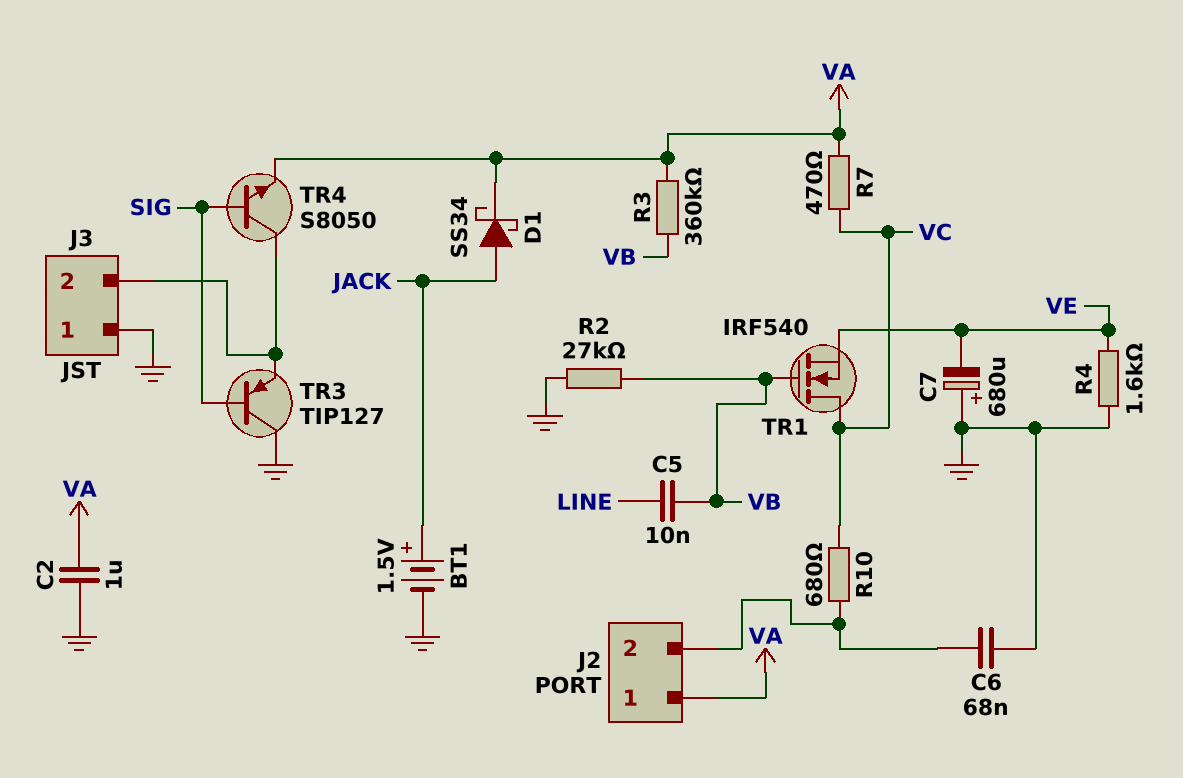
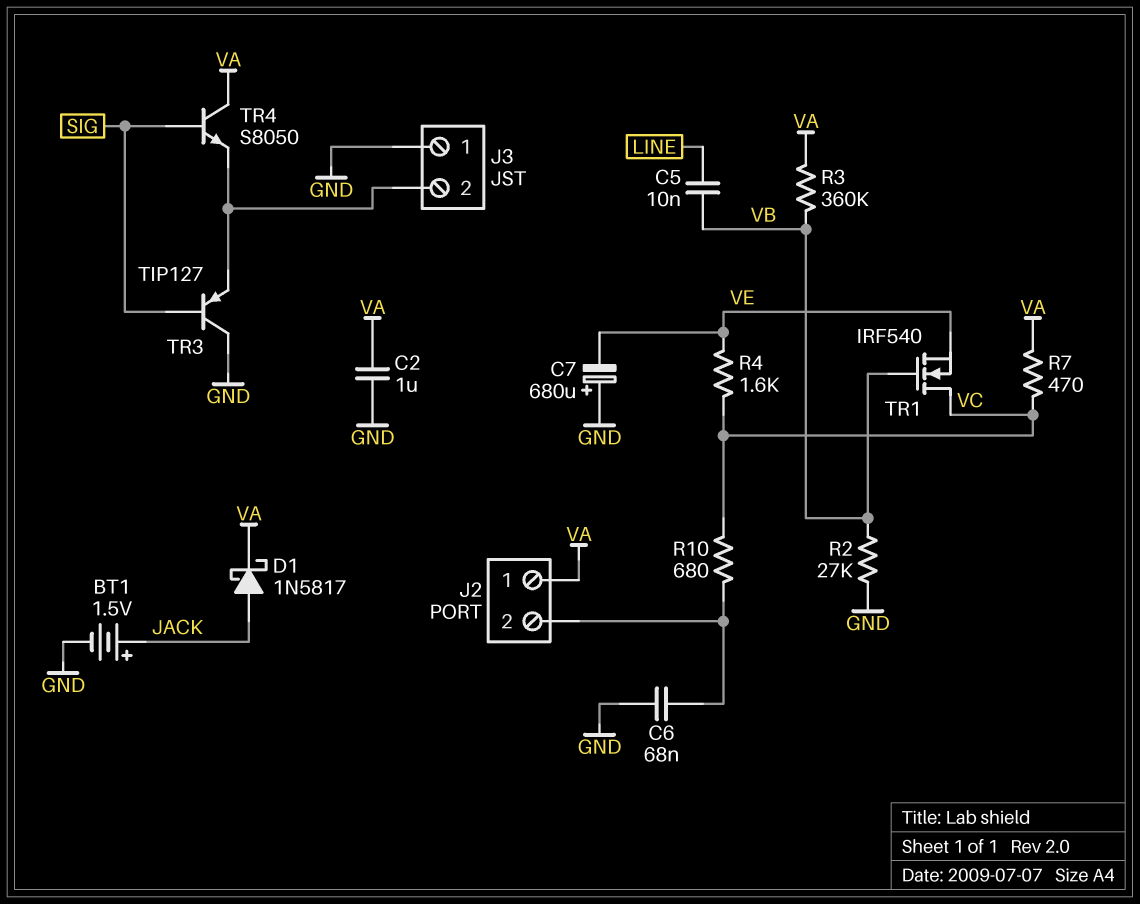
D1: schottky SS34 (A JACK, K VA) -> schottky 1N5817 (A JACK, K VA)
R4: 1.6k (GND, VE) -> 1.6k (VC, VE)
TR4: NPN S8050 (B SIG, C J3/2, E VA) -> NPN S8050 (B SIG, C VA, E J3/2)

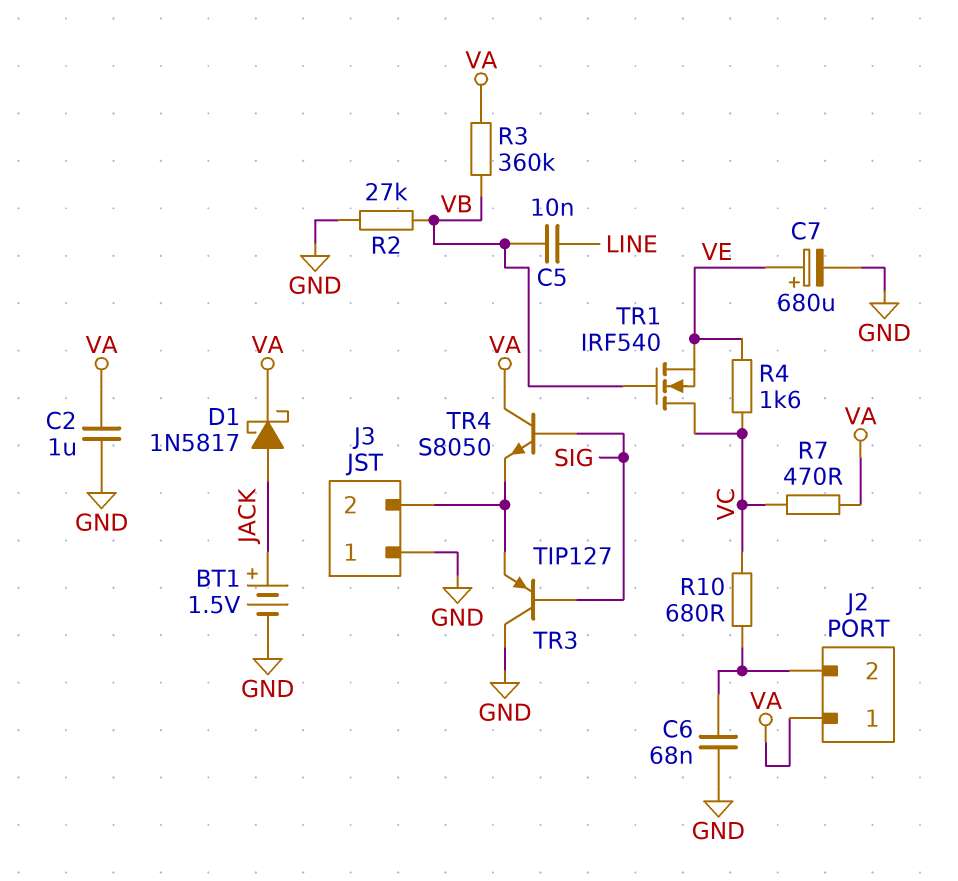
C7: 680uF (plus GND, minus VE) -> 680uF (plus VE, minus GND)

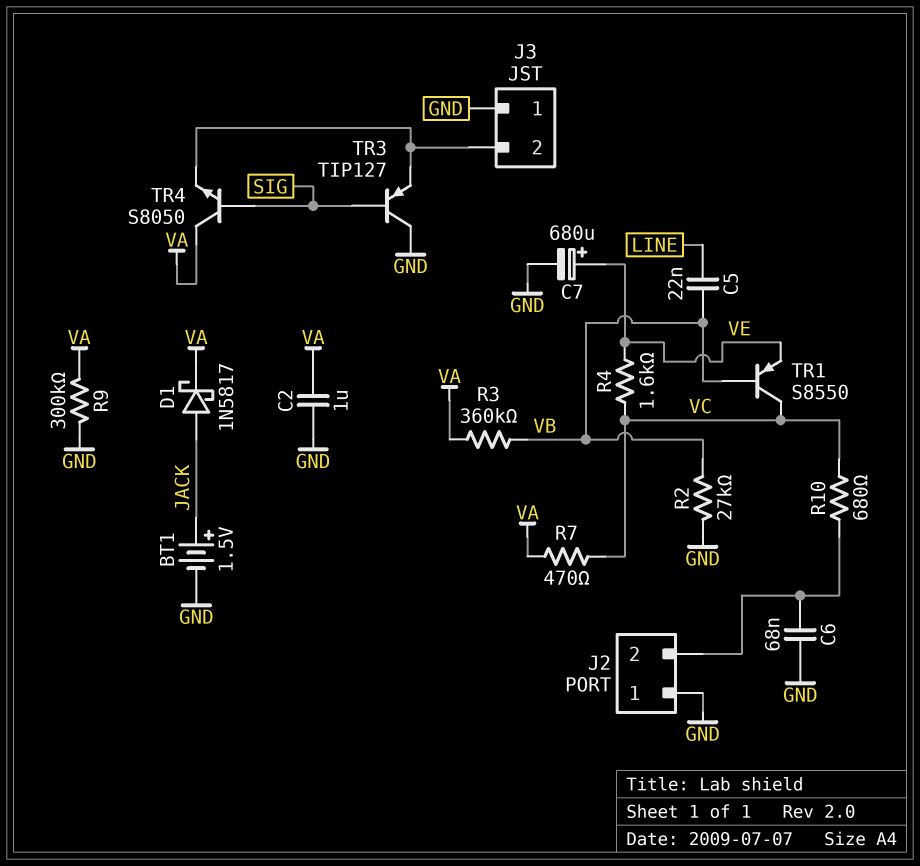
C5: 10nF (LINE, VB) -> 22nF (LINE, VB)
J2 pin 1: VA -> GND
R9: none -> 300k (GND, VA)
TR1: NMOS IRF540 (G VB, D VC, S VE) -> PNP S8550 (B VB, C VC, E VE)

